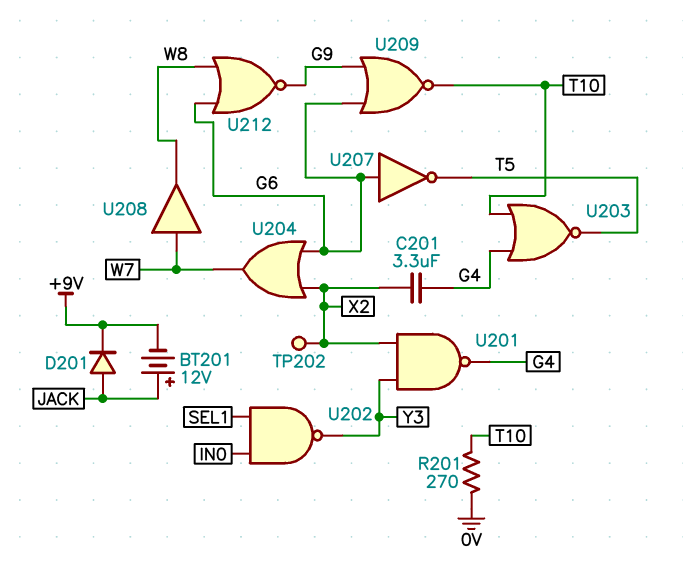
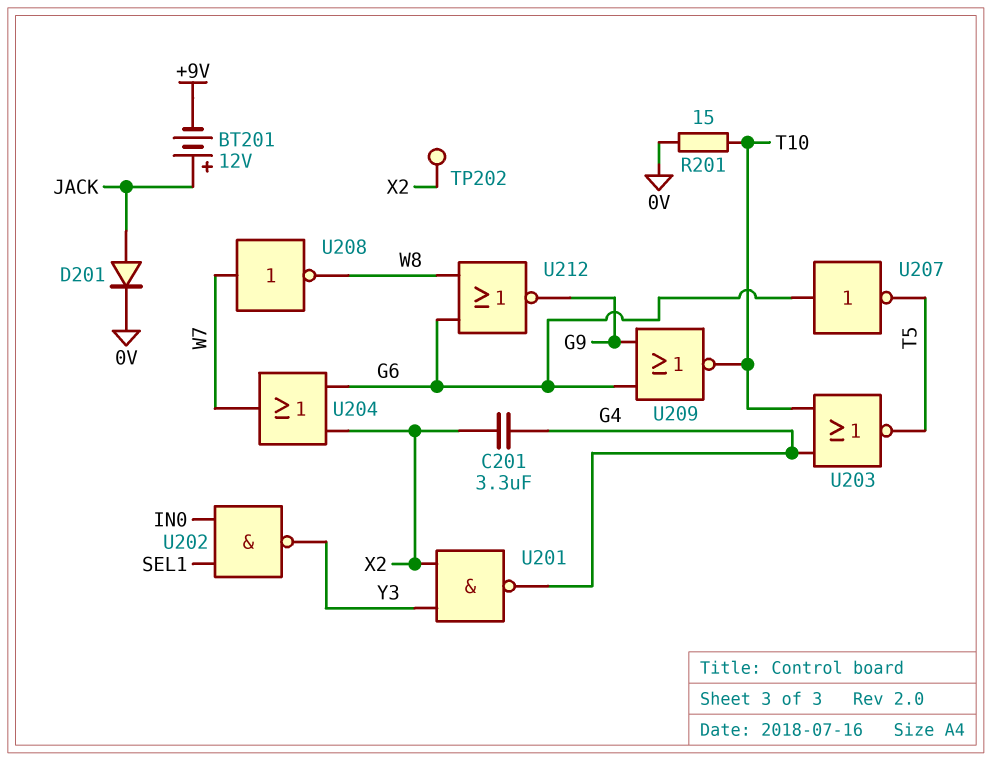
D201: diode (A JACK, K +9V) -> diode (A JACK, K 0V)
R201: 270 (0V, T10) -> 15 (0V, T10)
U208: buffer (in W7, out W8) -> NOT (in W7, out W8)

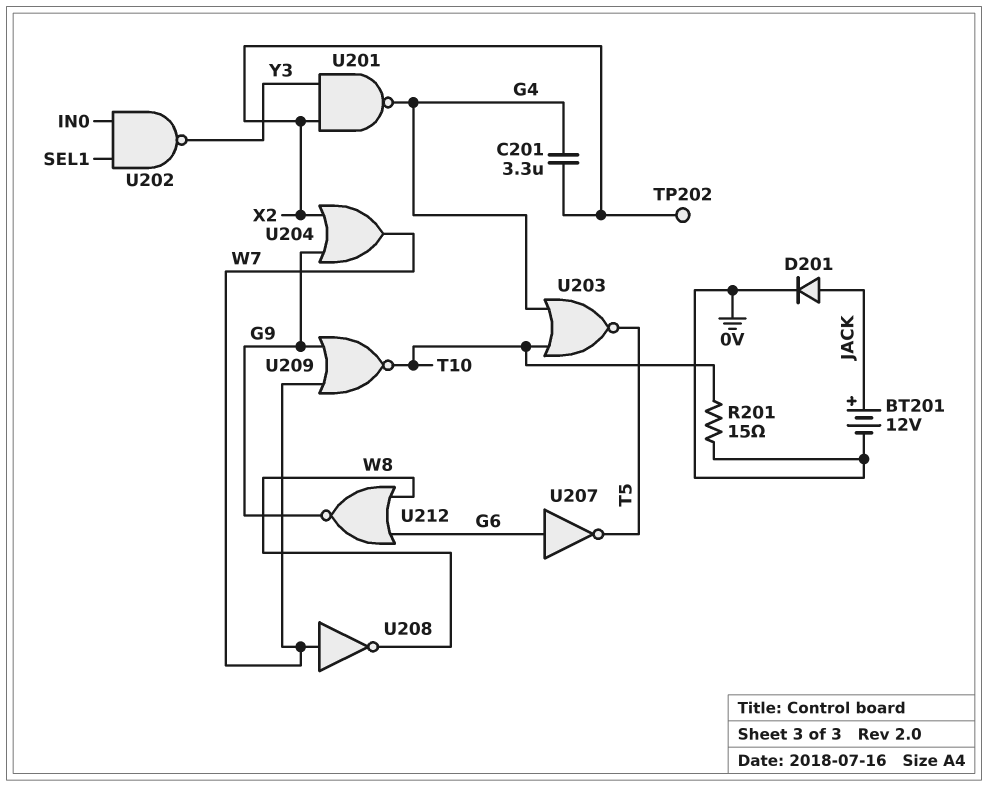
BT201: 12V (plus JACK, minus +9V) -> 12V (plus JACK, minus 0V)
U204: OR (in G6, in X2, out W7) -> OR (in G9, in X2, out W7)
U209: NOR (in G6, in G9, out T10) -> NOR (in G9, in W7, out T10)

